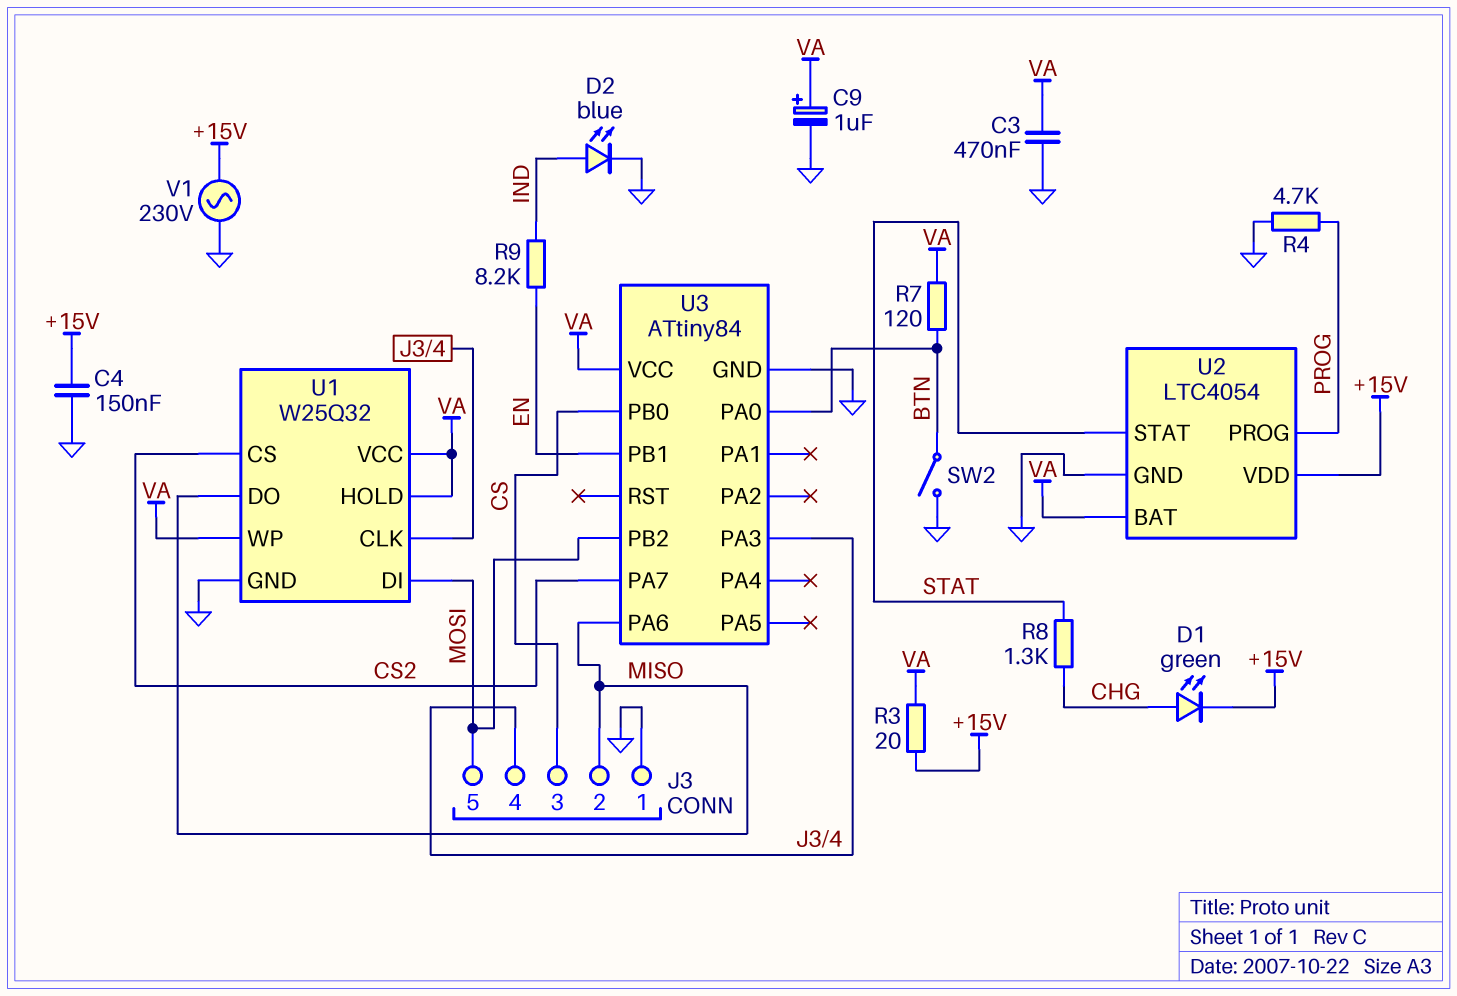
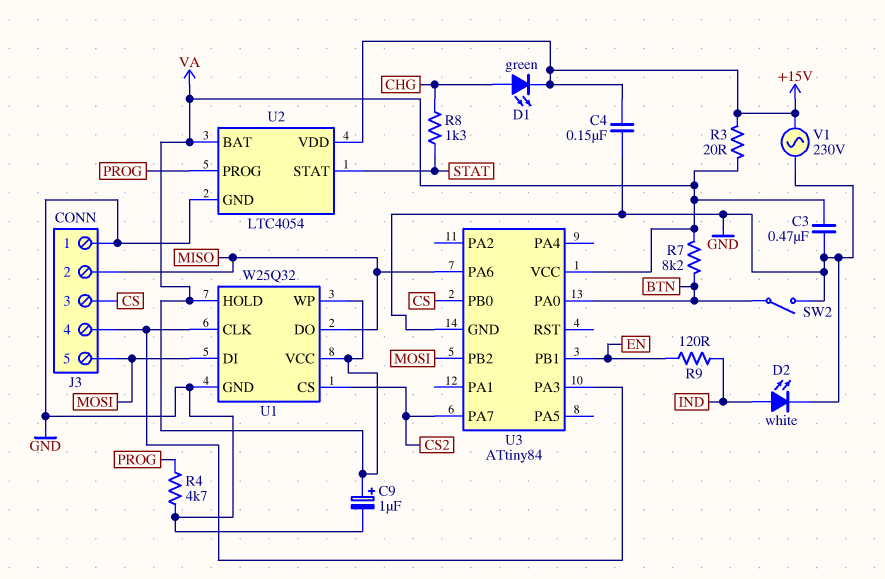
D2: LED blue (A IND, K GND) -> LED white (A IND, K GND)
R7: 120 (BTN, VA) -> 8.2k (BTN, VA)
R9: 8.2k (EN, IND) -> 120 (EN, IND)

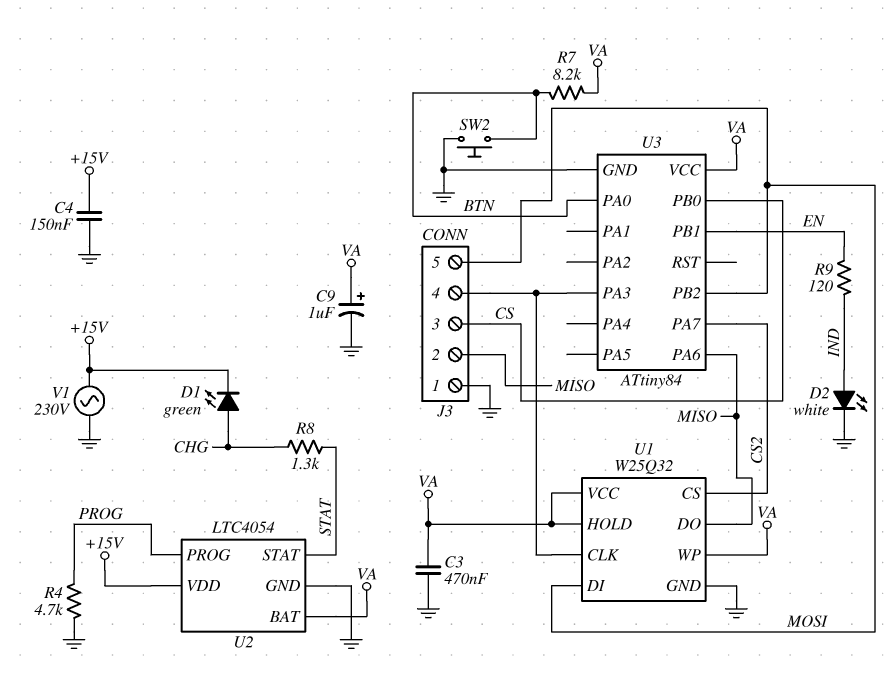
R3: 20 (+15V, VA) -> none
SW2: switch (BTN, GND) -> button (BTN, GND)

